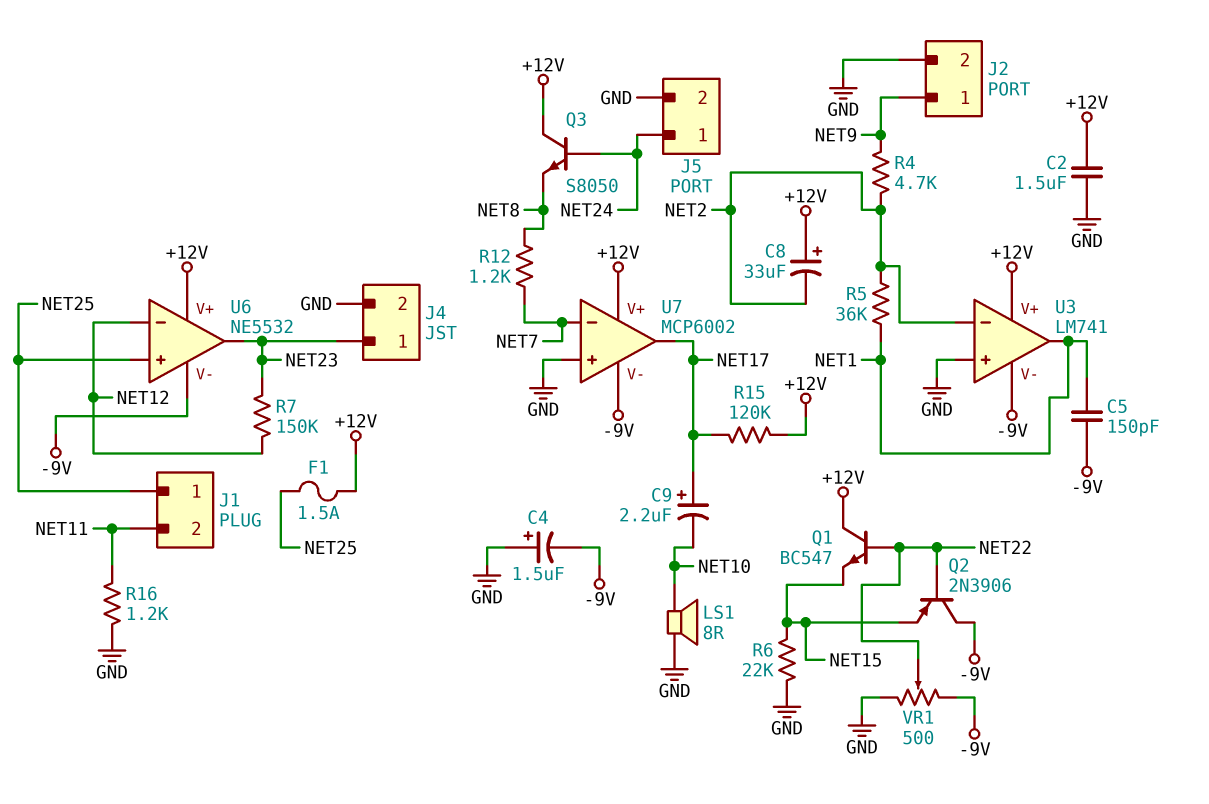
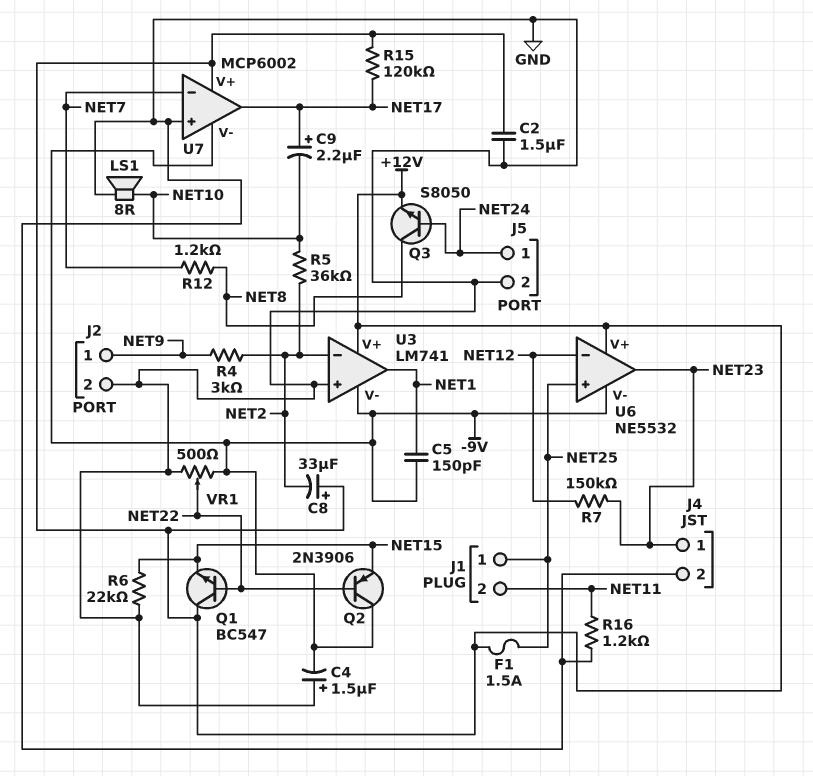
Q3: NPN S8050 (B NET24, C +12V, E NET8) -> NPN S8050 (B NET24, C NET8, E +12V)
R4: 4.7k (NET2, NET9) -> 3k (NET2, NET9)
R5: 36k (NET1, NET2) -> 36k (NET2, NET10)

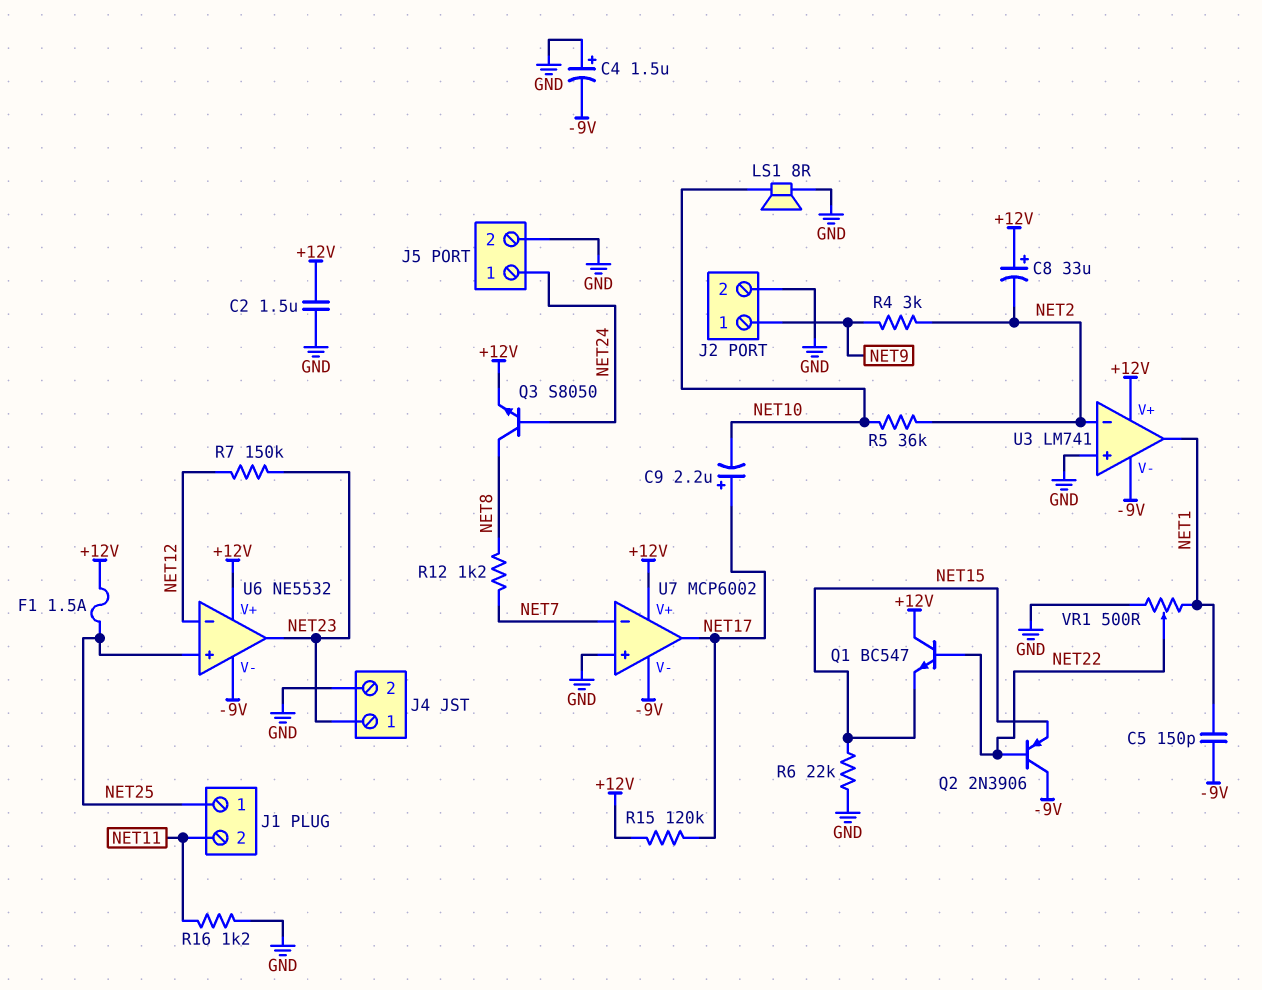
VR1: 500 (-9V, GND, wiper NET22) -> 500 (GND, NET1, wiper NET22)

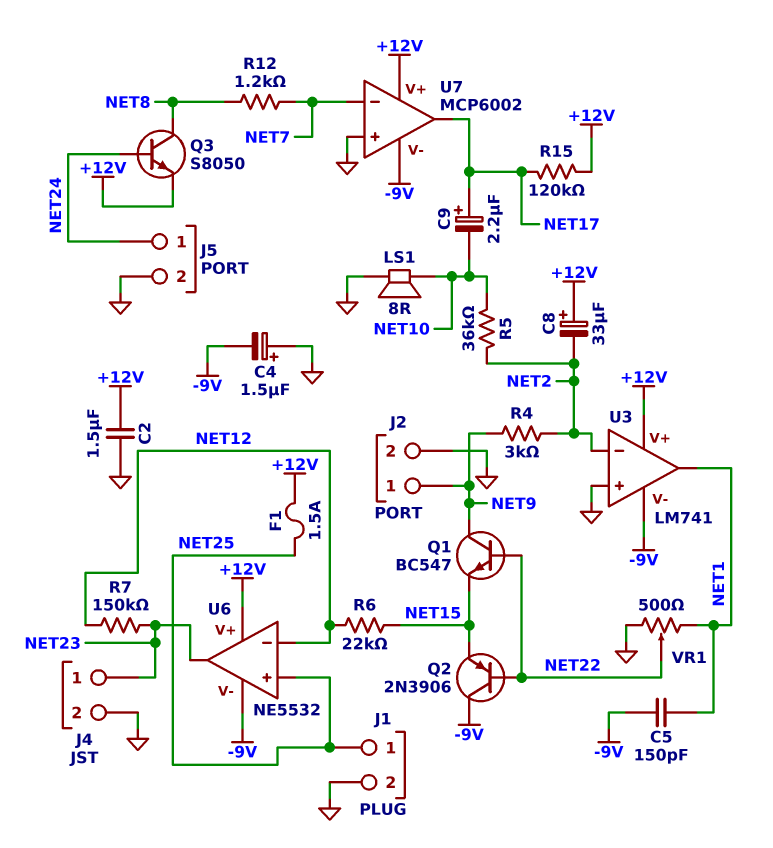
J1 pin 2: NET11 -> GND
Q1: NPN BC547 (B NET22, C +12V, E NET15) -> NPN BC547 (B NET22, C NET9, E NET15)
R6: 22k (GND, NET15) -> 22k (NET12, NET15)
R16: 1.2k (GND, NET11) -> none

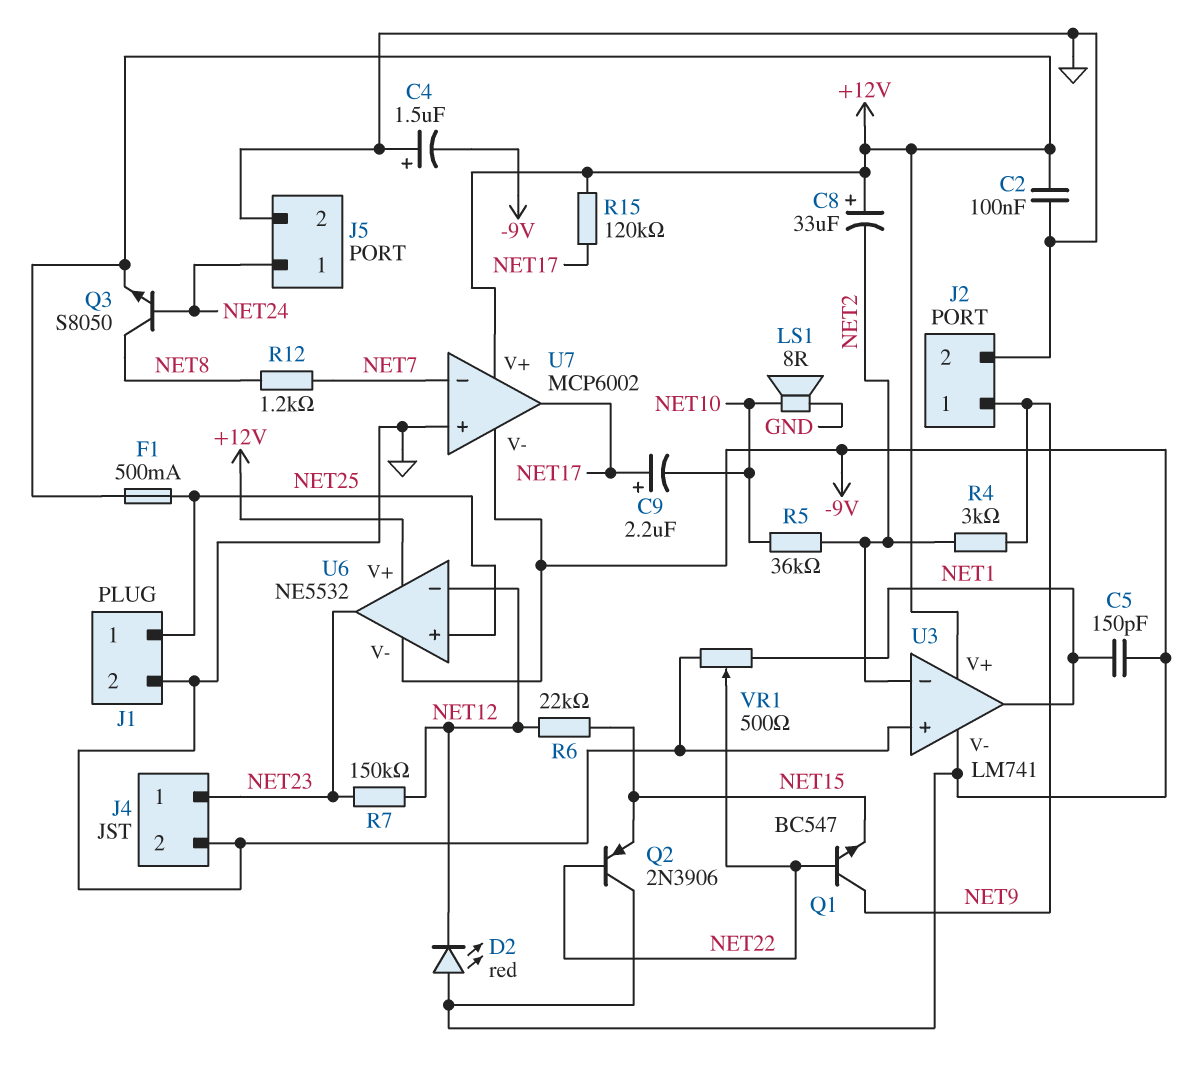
C2: 1.5uF (+12V, GND) -> 100nF (+12V, GND)
D2: none -> LED red (A -9V, K NET12)
F1: 1.5A (+12V, NET25) -> 500mA (+12V, NET25)

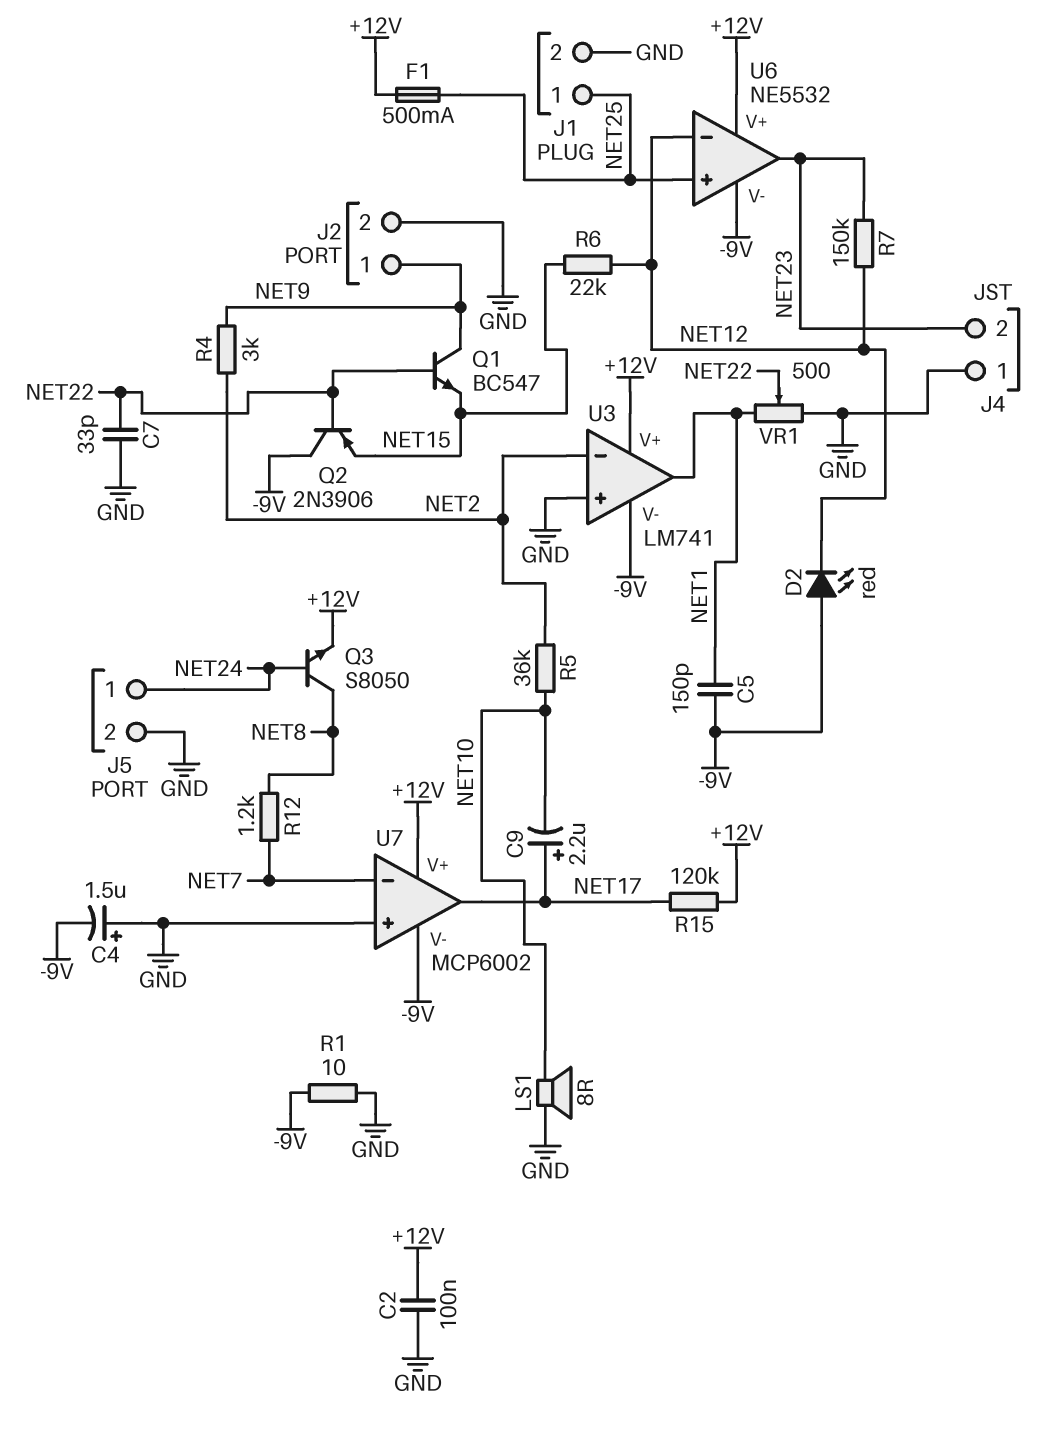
C7: none -> 33pF (GND, NET22)
C8: 33uF (plus +12V, minus NET2) -> none
J4 pin 1: NET23 -> GND
J4 pin 2: GND -> NET23
R1: none -> 10 (-9V, GND)

